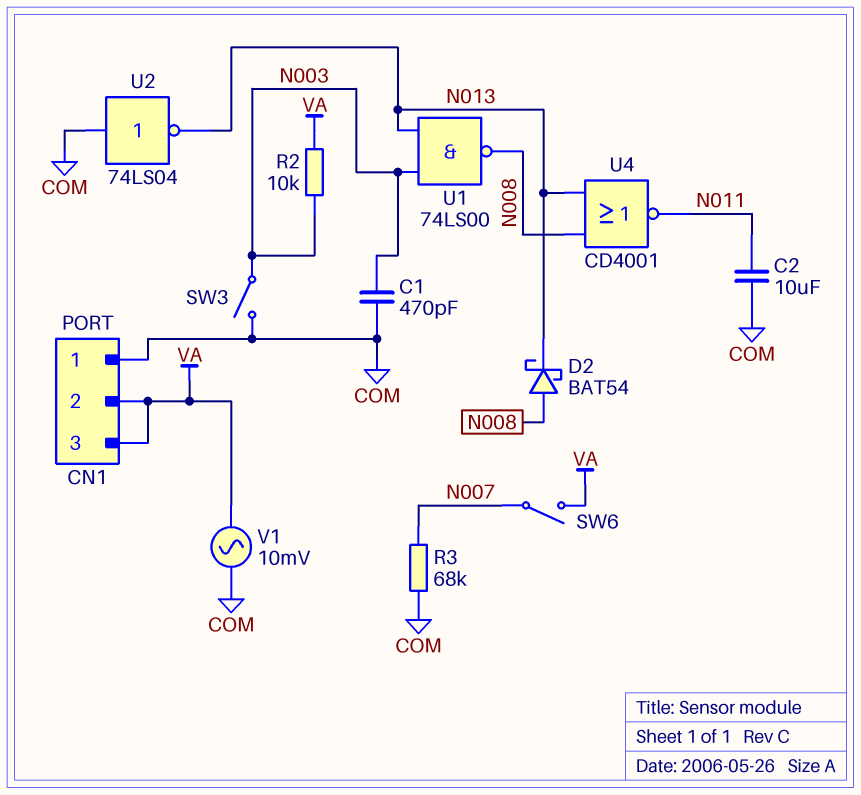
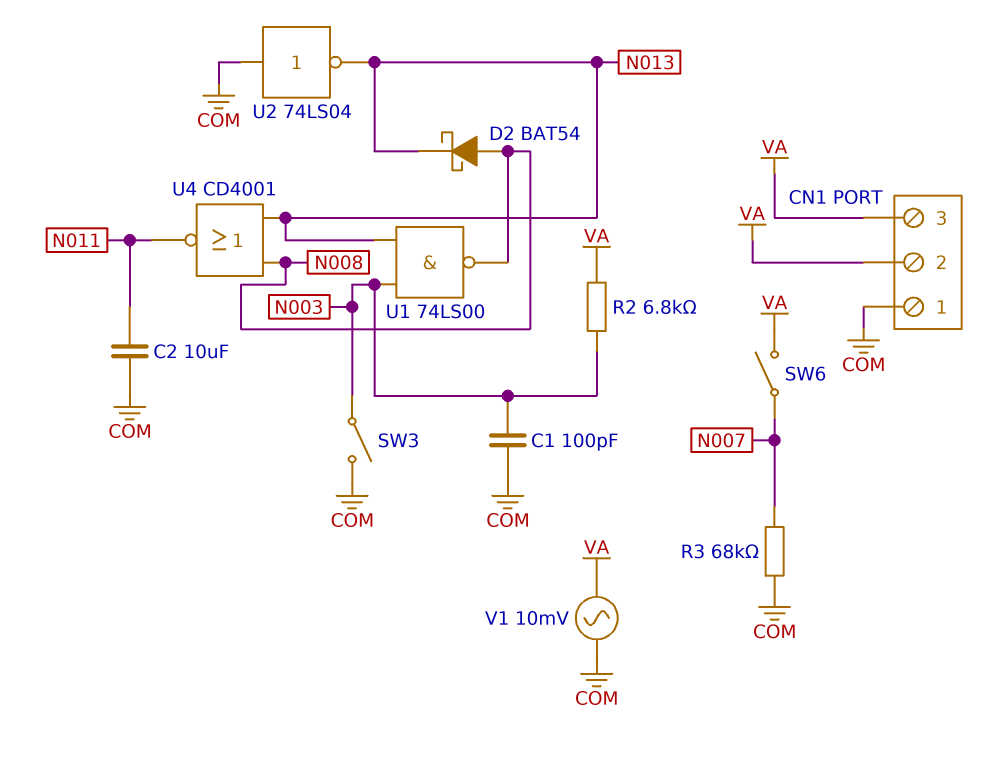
C1: 470pF (COM, N003) -> 100pF (COM, N003)
R2: 10k (N003, VA) -> 6.8k (N003, VA)

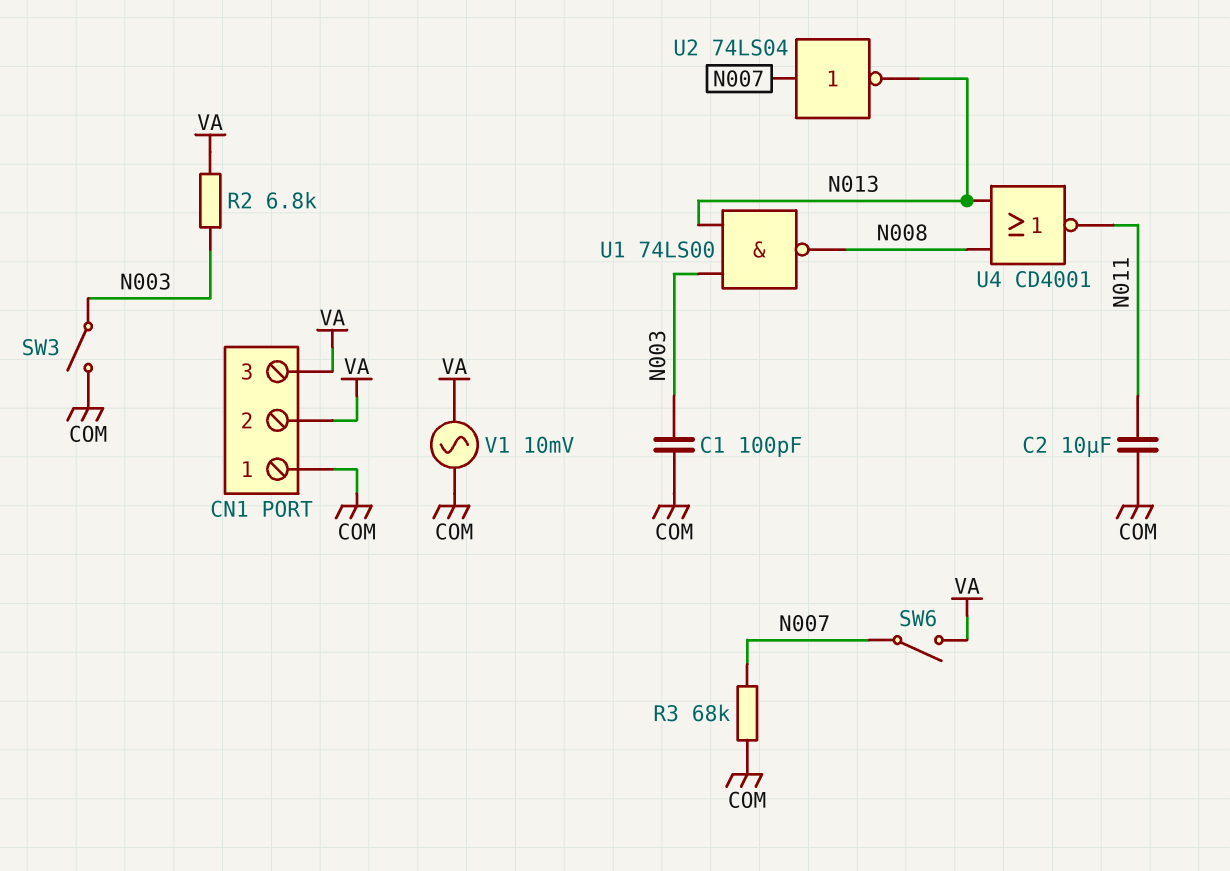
D2: schottky BAT54 (A N008, K N013) -> none
U2: NOT 74LS04 (in COM, out N013) -> NOT 74LS04 (in N007, out N013)

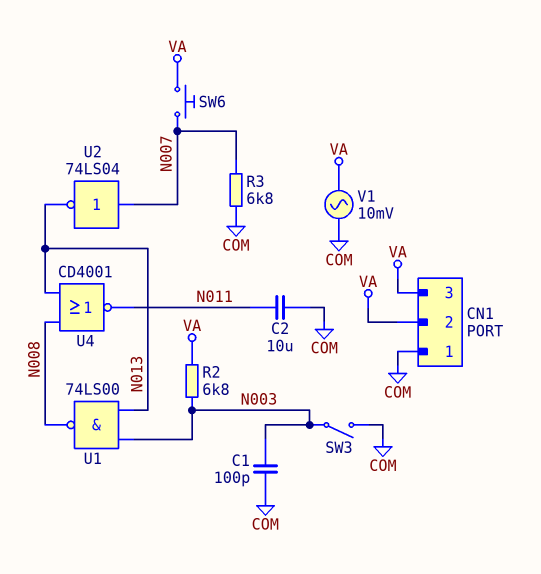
R3: 68k (COM, N007) -> 6.8k (COM, N007)
SW6: switch (N007, VA) -> button (N007, VA)

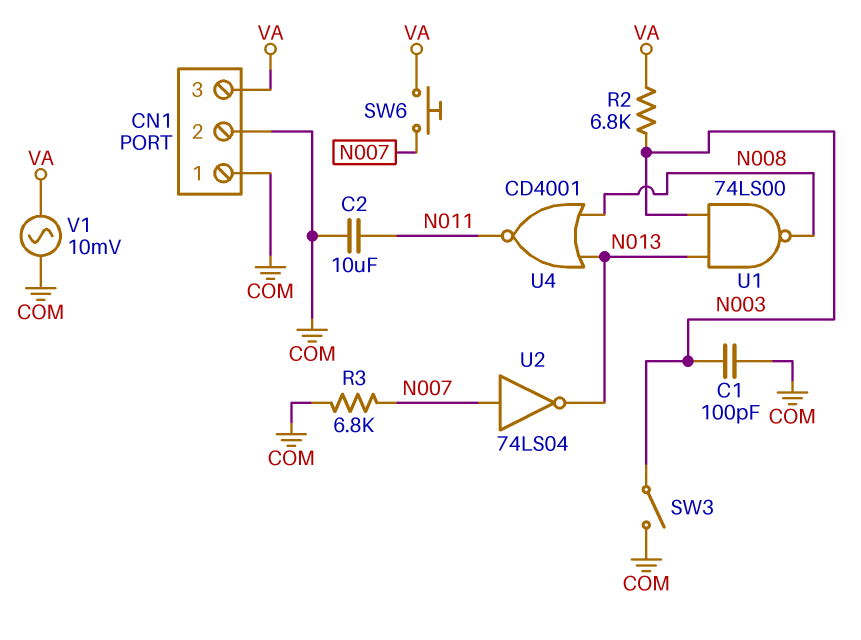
CN1 pin 2: VA -> COM

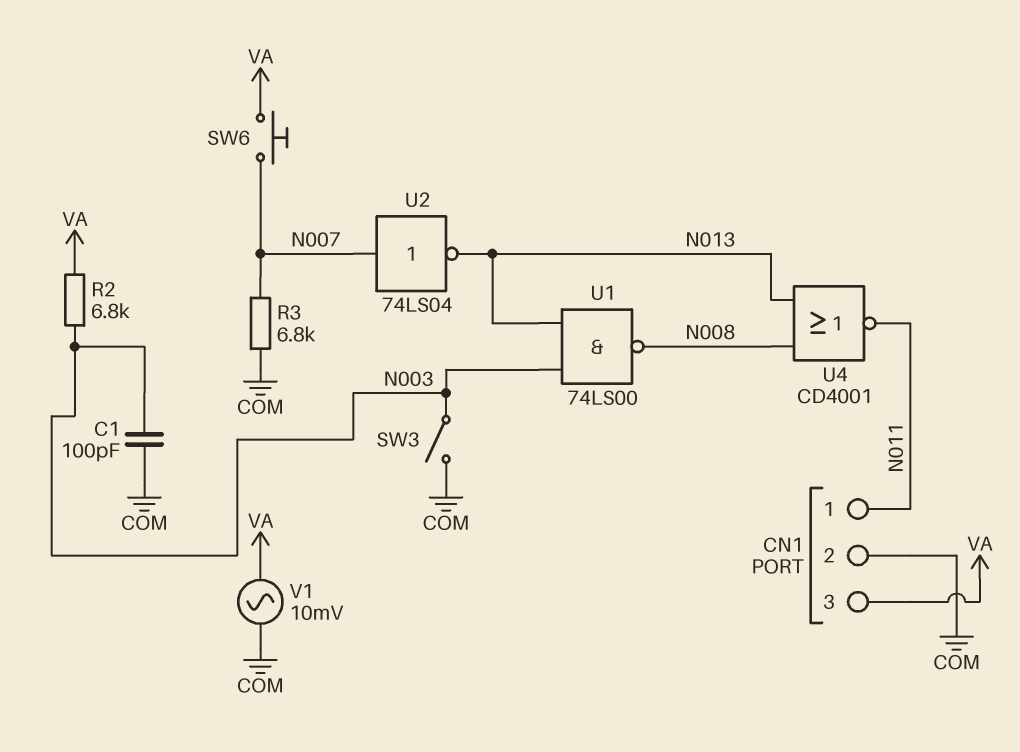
C2: 10uF (COM, N011) -> none
CN1 pin 1: COM -> N011

